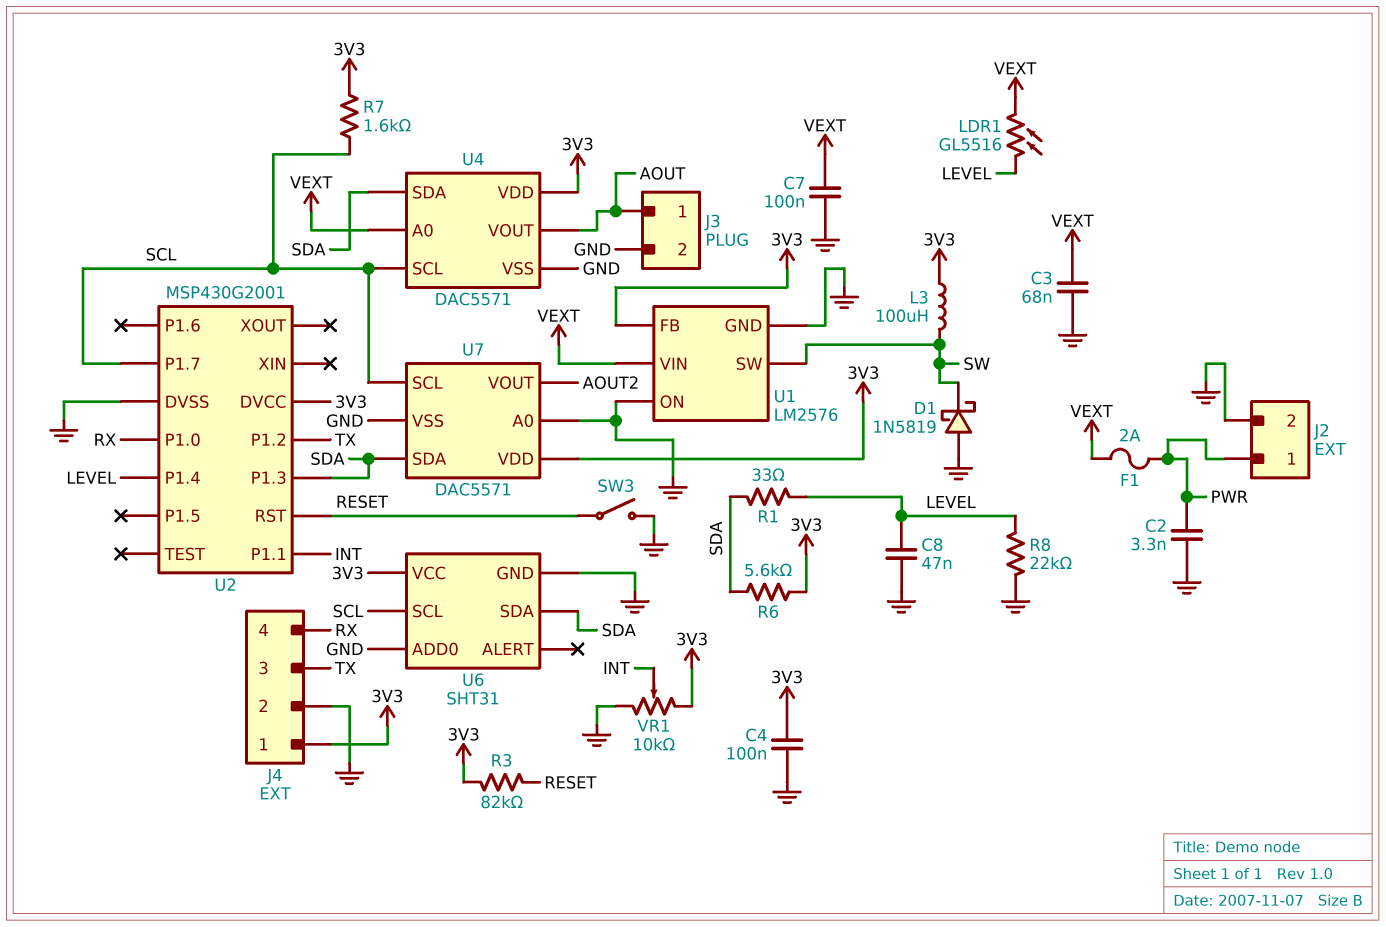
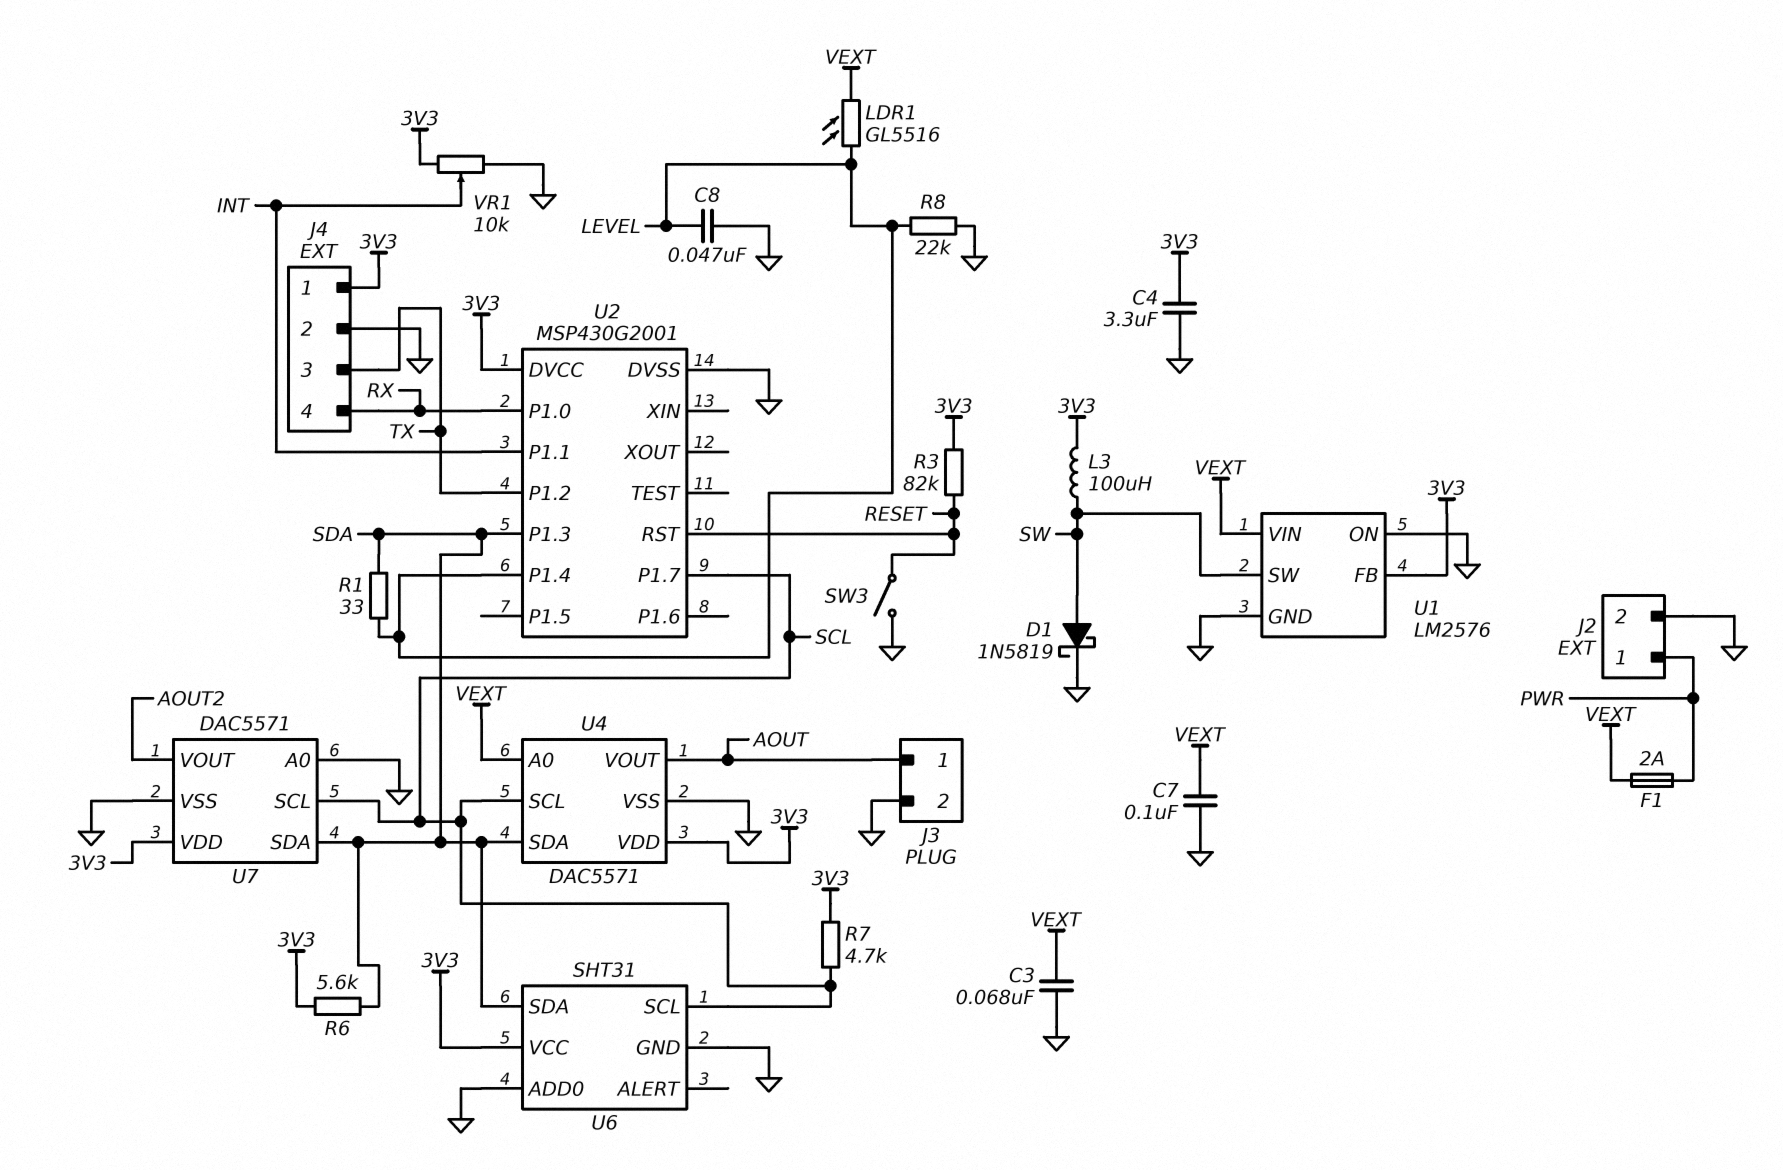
C2: 3.3nF (GND, PWR) -> none
C4: 100nF (3V3, GND) -> 3.3uF (3V3, GND)
D1: schottky 1N5819 (A GND, K SW) -> schottky 1N5819 (A SW, K GND)
R7: 1.6k (3V3, SCL) -> 4.7k (3V3, SCL)

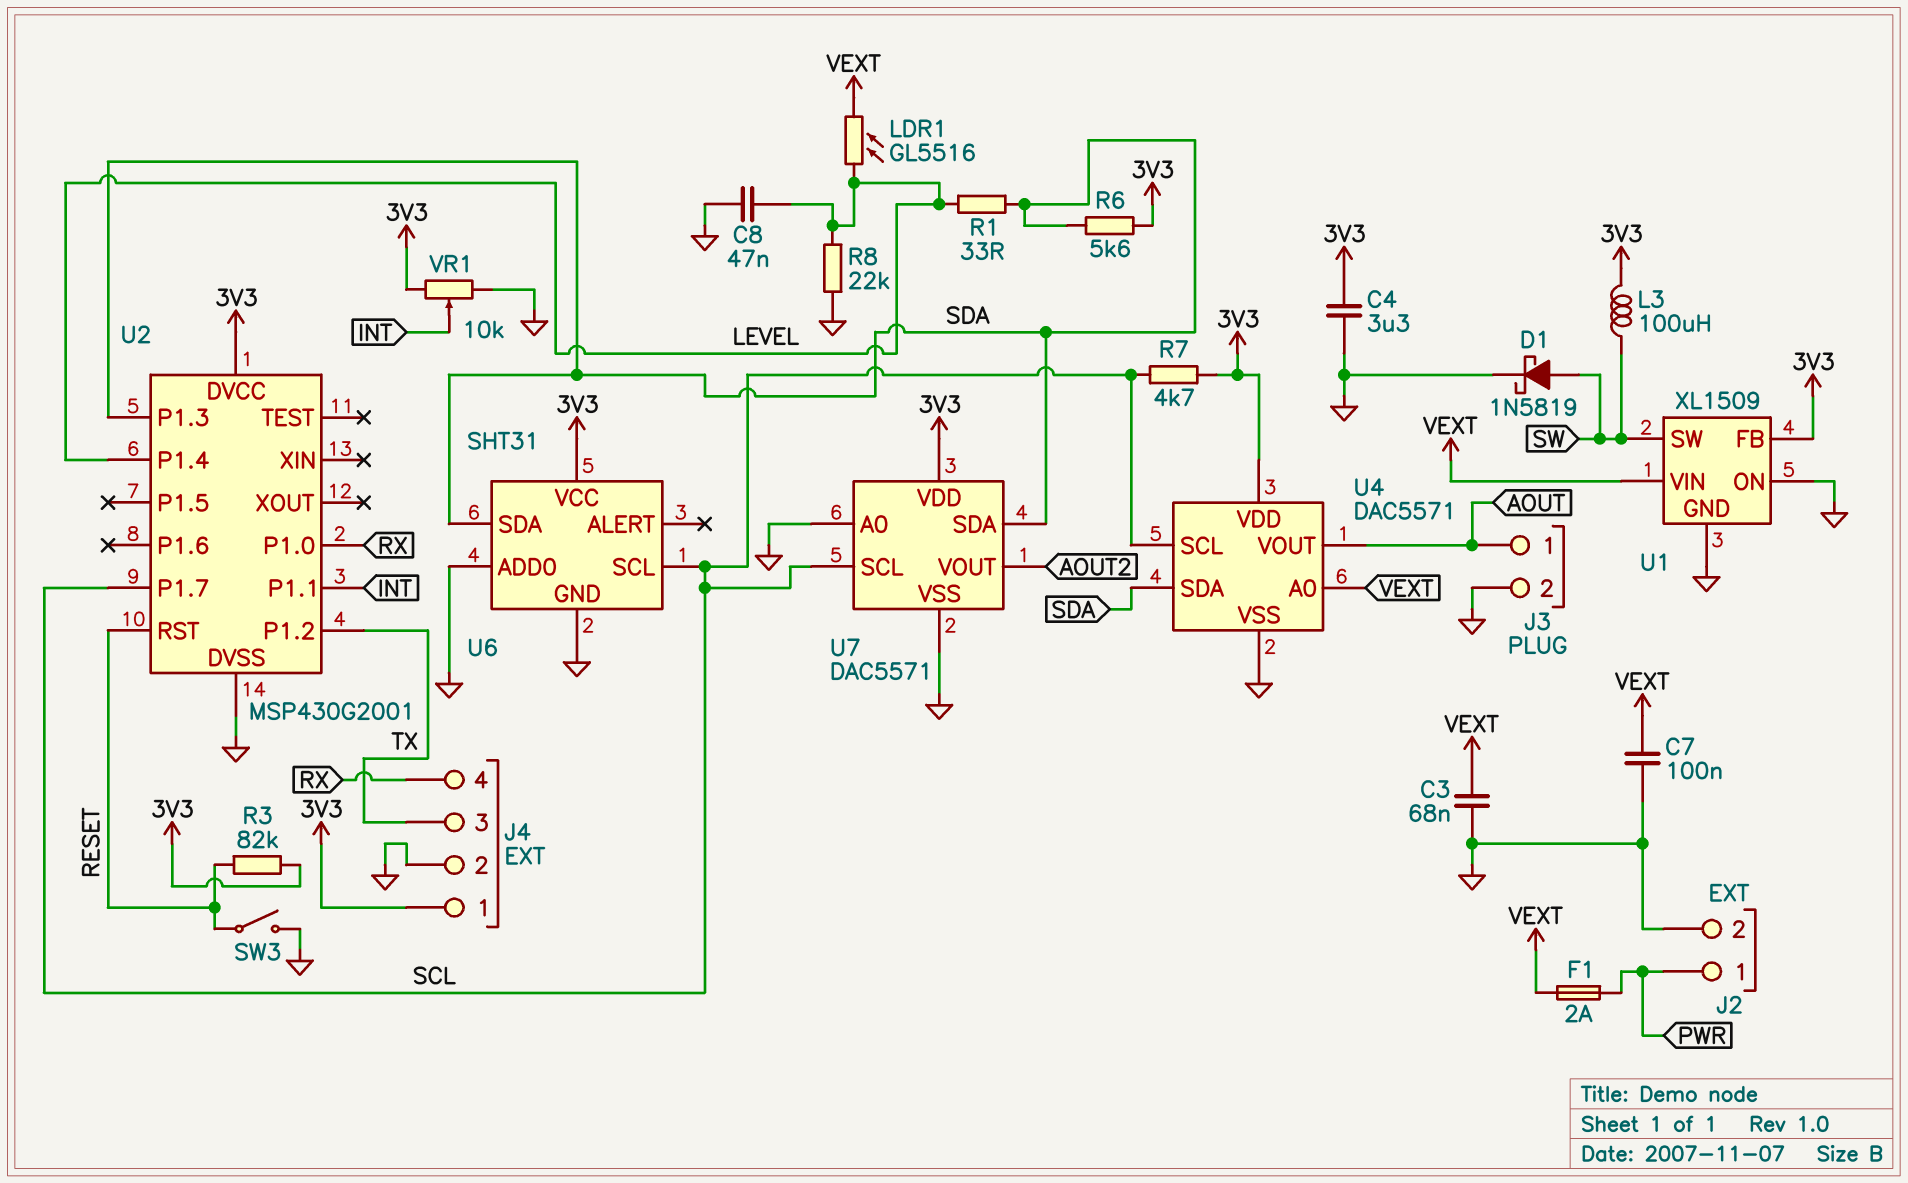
U1: LM2576 -> XL1509

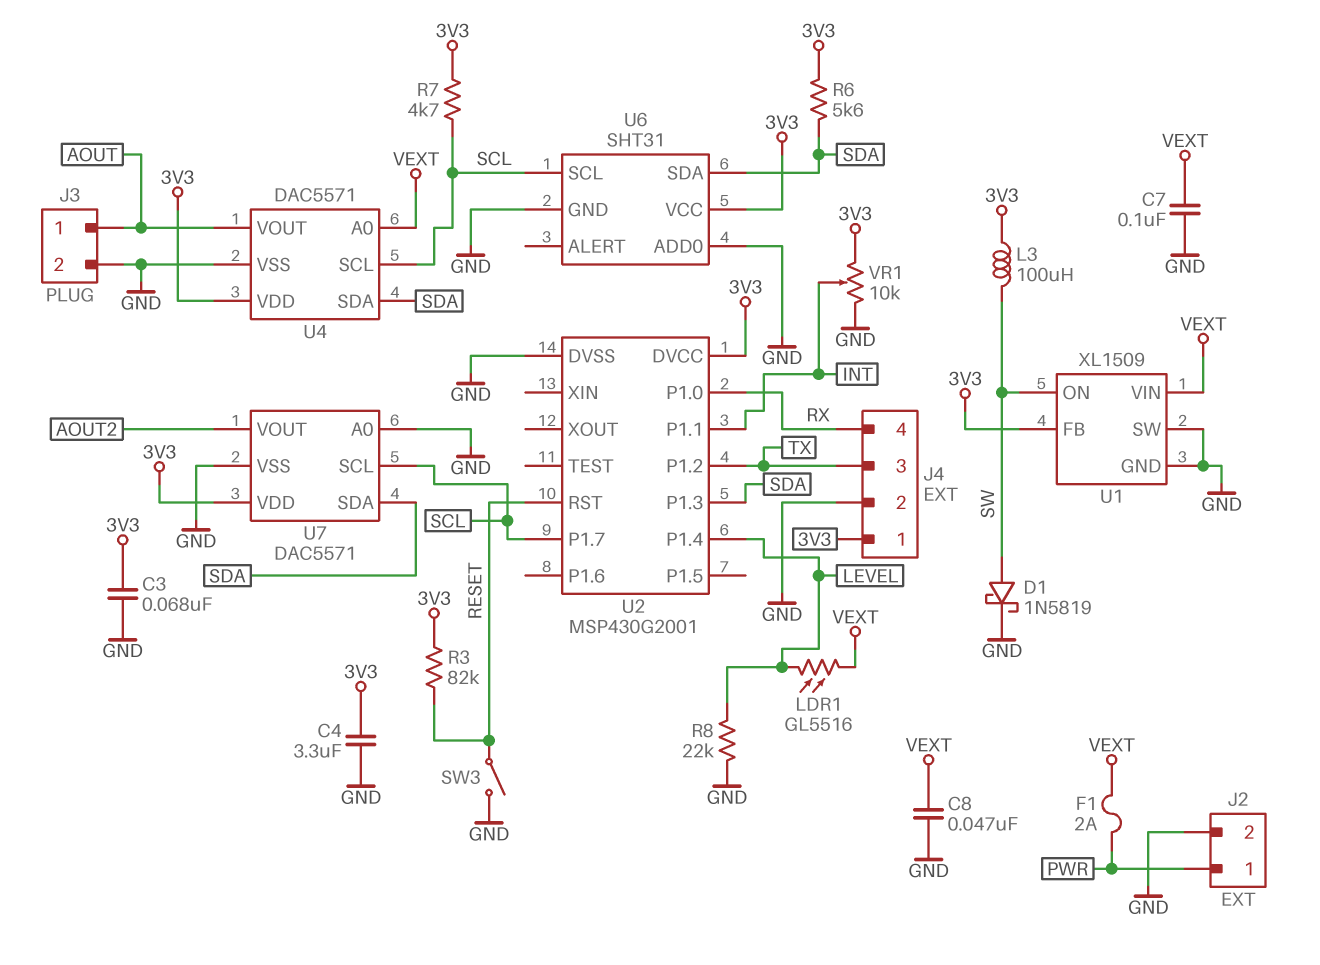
C3: 68nF (GND, VEXT) -> 68nF (3V3, GND)
C8: 47nF (GND, LEVEL) -> 47nF (GND, VEXT)
R1: 33 (LEVEL, SDA) -> none
U1 pin ON: GND -> SW
U1 pin SW: SW -> GND

